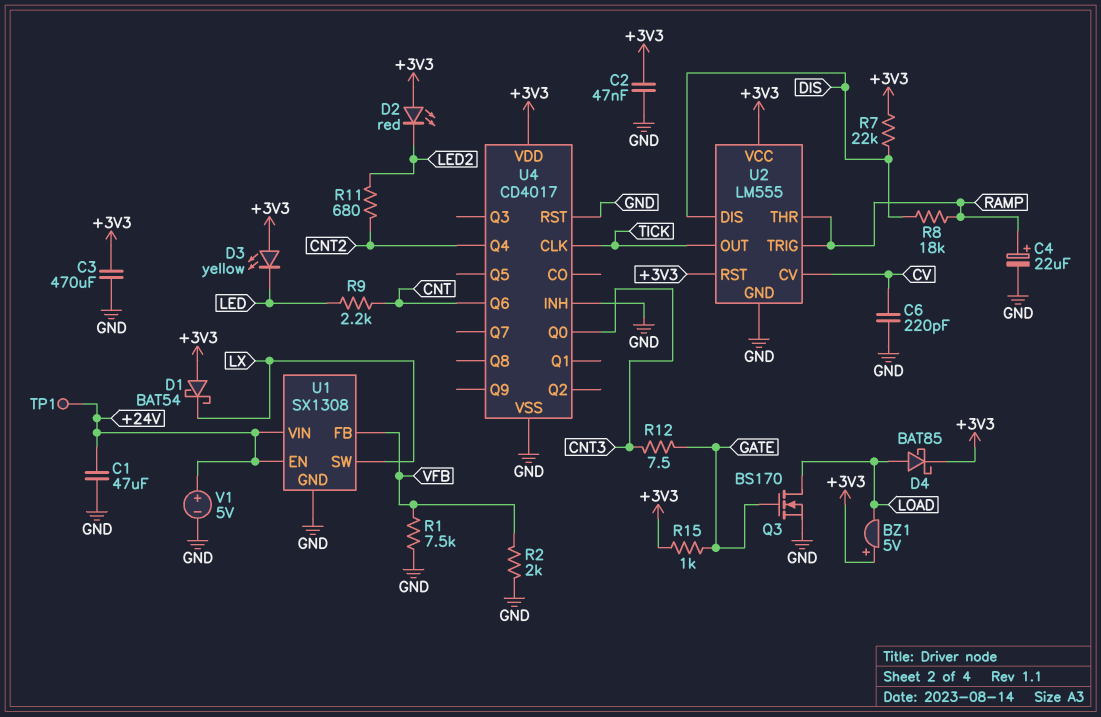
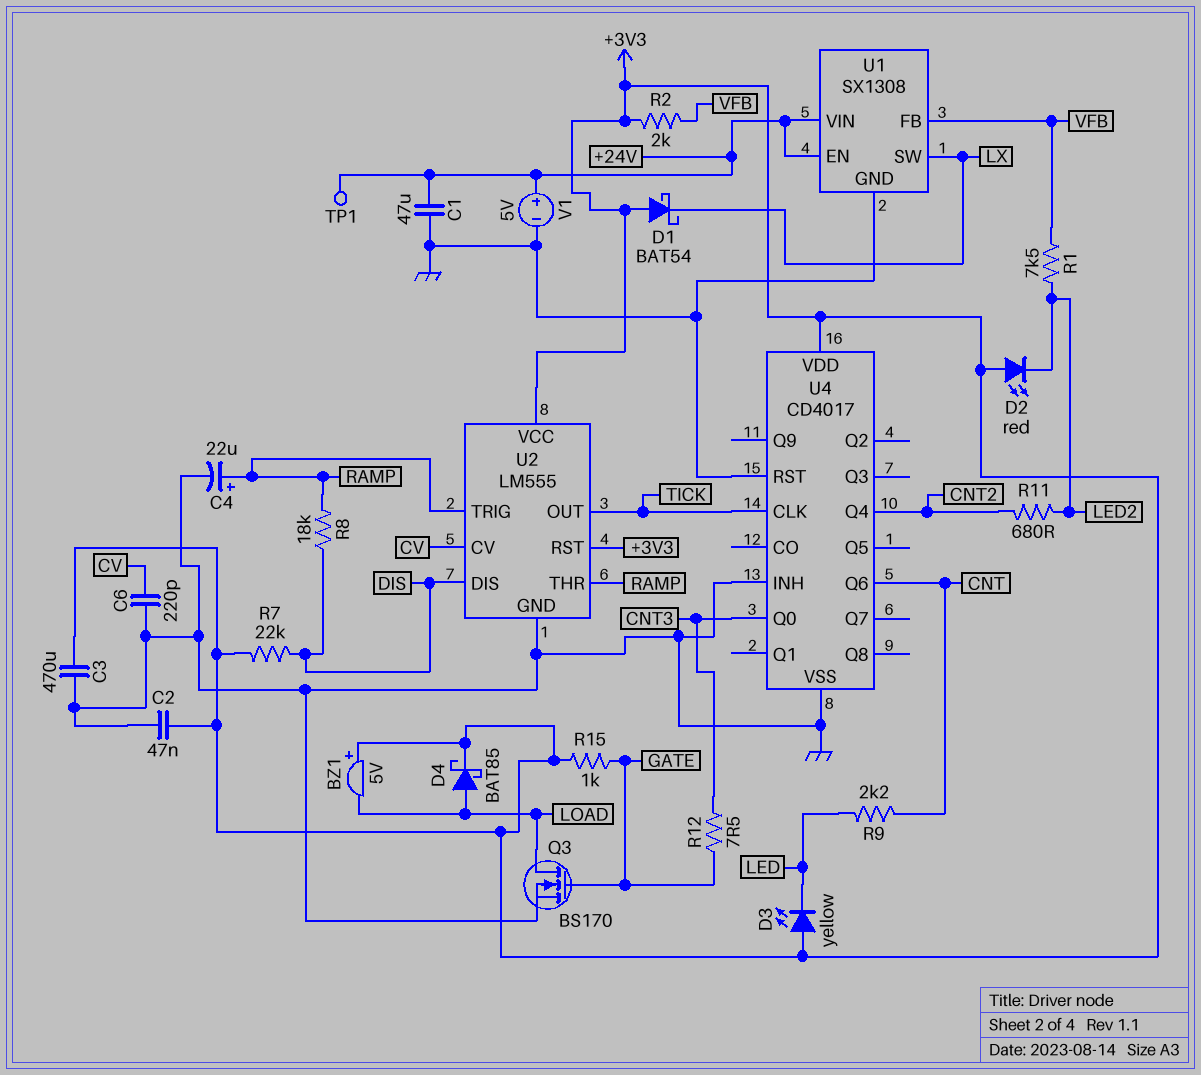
R1: 7.5k (GND, VFB) -> 7.5k (LED2, VFB)
R2: 2k (GND, VFB) -> 2k (+3V3, VFB)

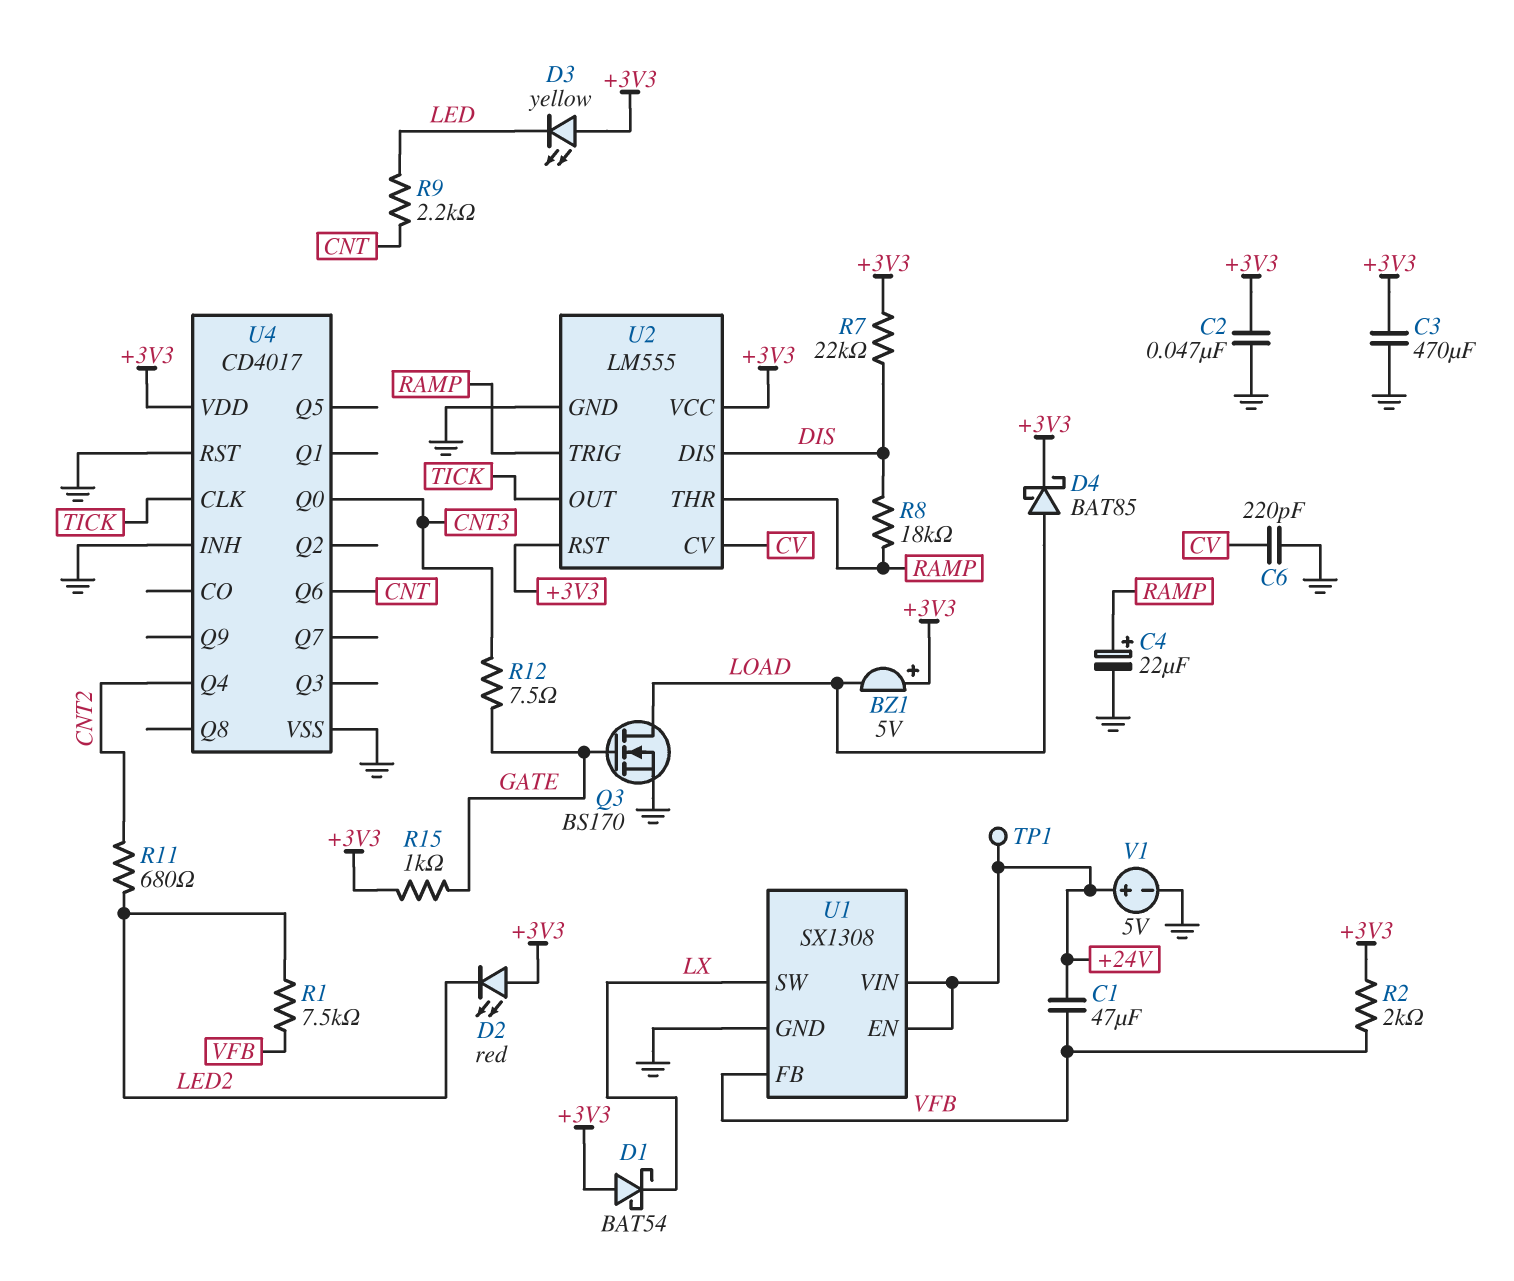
C1: 47uF (+24V, GND) -> 47uF (+24V, VFB)

